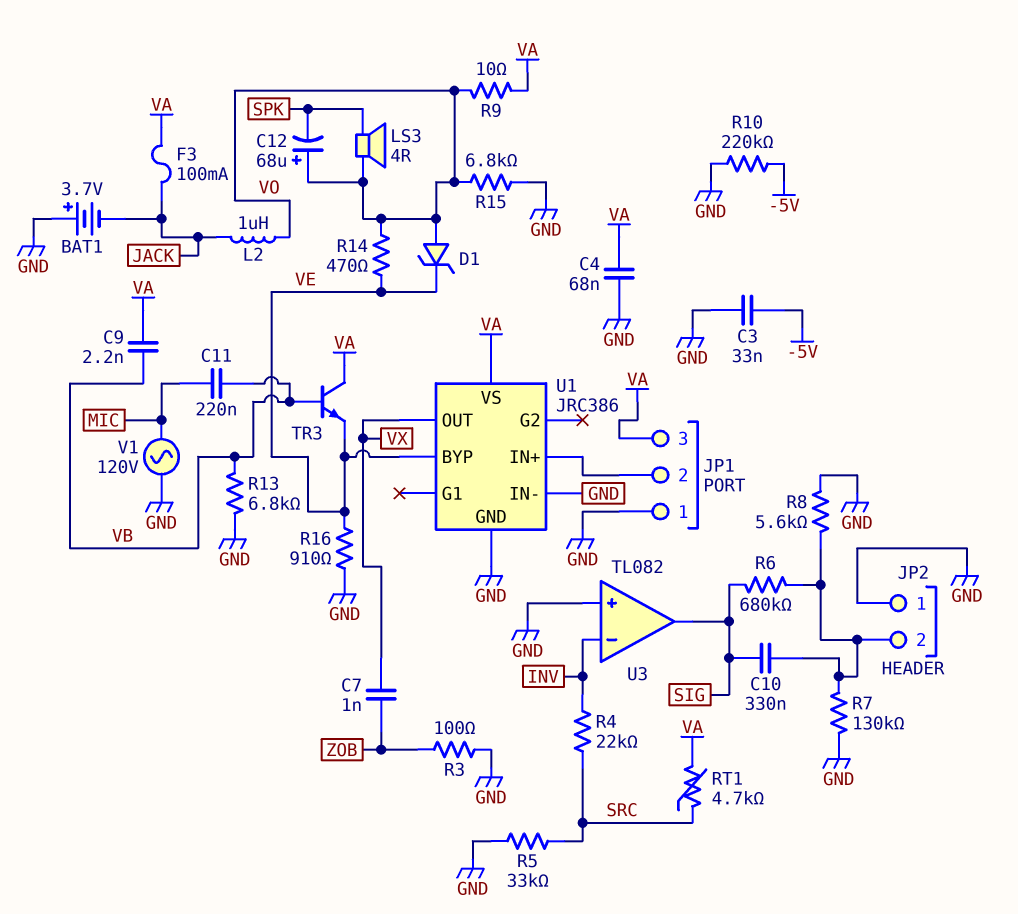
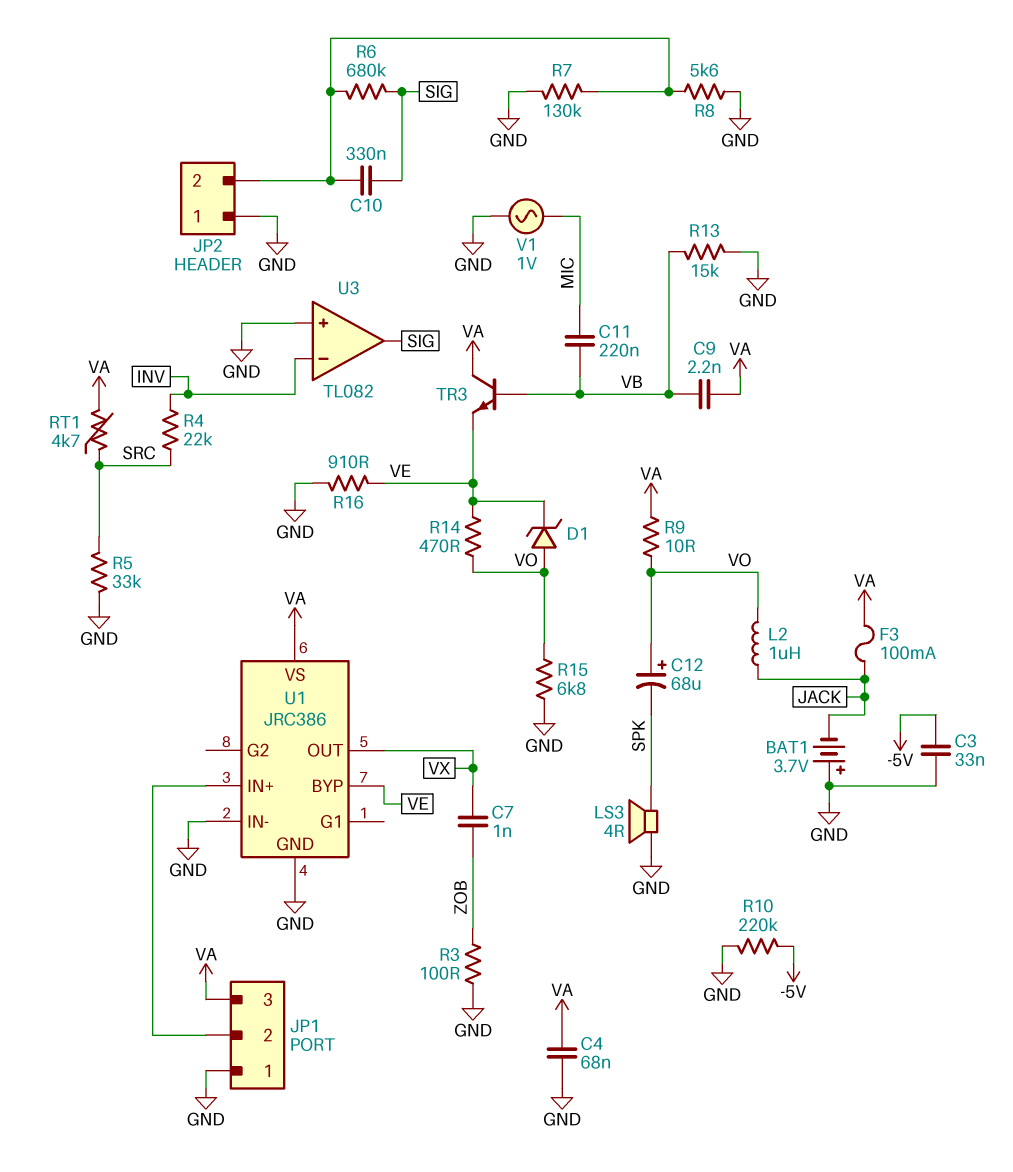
LS3: speaker 4R (SPK, VO) -> speaker 4R (GND, SPK)
R13: 6.8k (GND, VB) -> 15k (GND, VB)
V1: AC 120V (GND, MIC) -> AC 1V (GND, MIC)

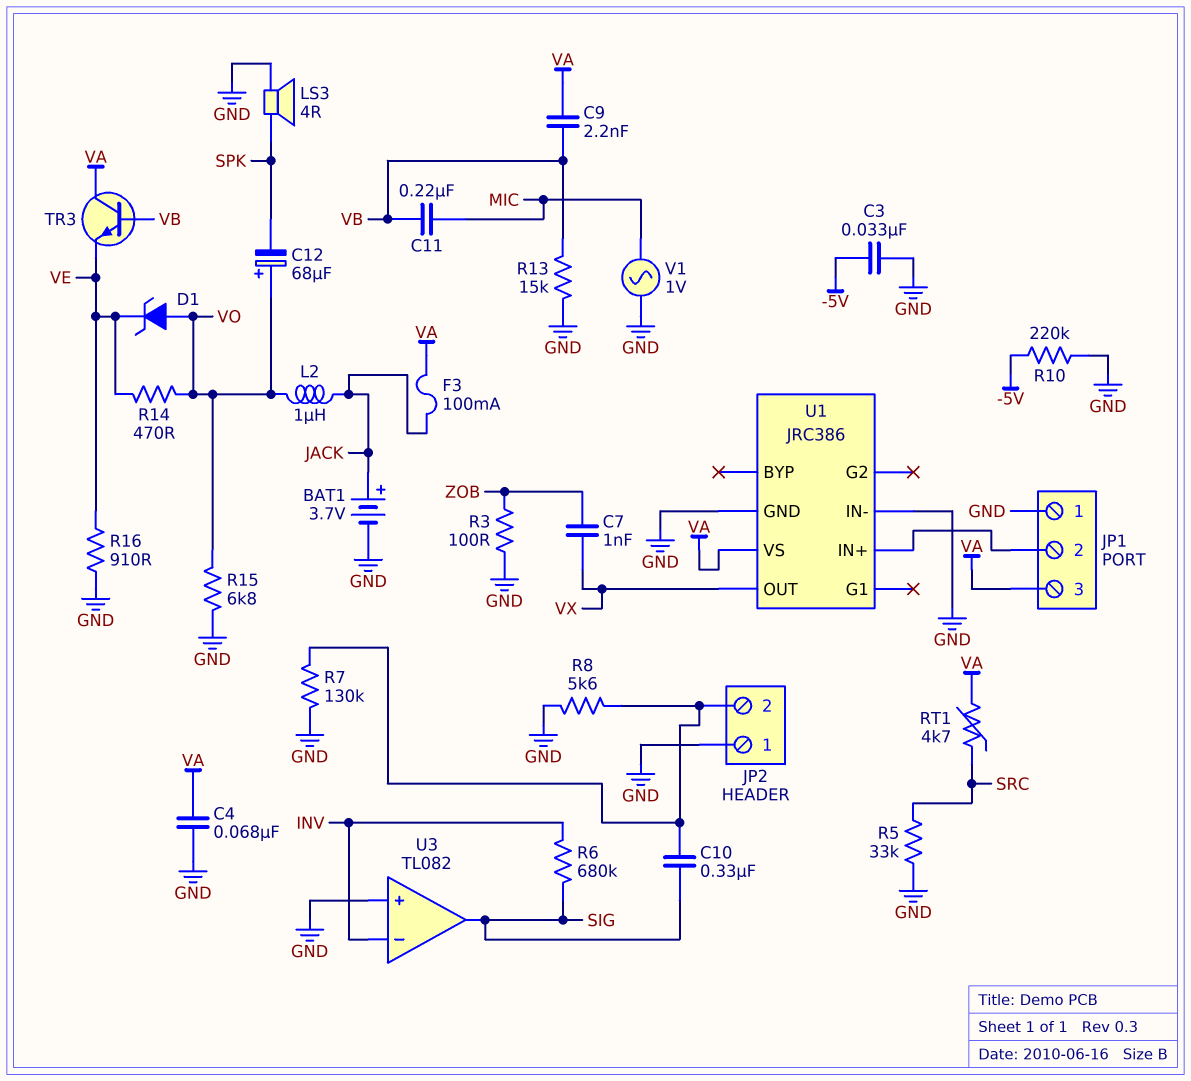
BAT1: 3.7V (plus GND, minus JACK) -> 3.7V (plus JACK, minus GND)
R4: 22k (INV, SRC) -> none
R6: 680k (JP2/2, SIG) -> 680k (INV, SIG)
R9: 10 (VA, VO) -> none
U1 pin BYP: VE -> none

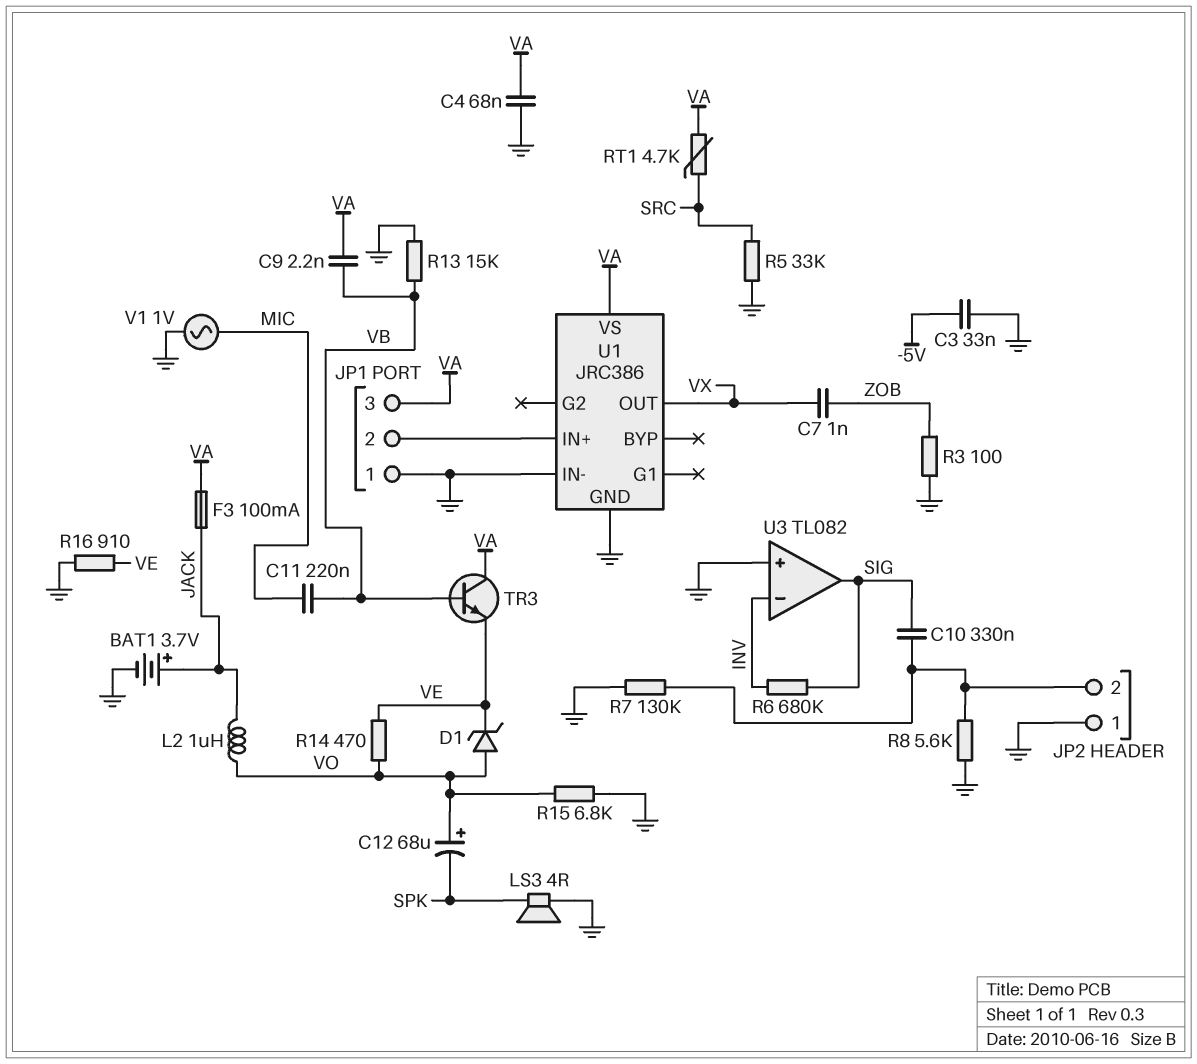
R10: 220k (-5V, GND) -> none

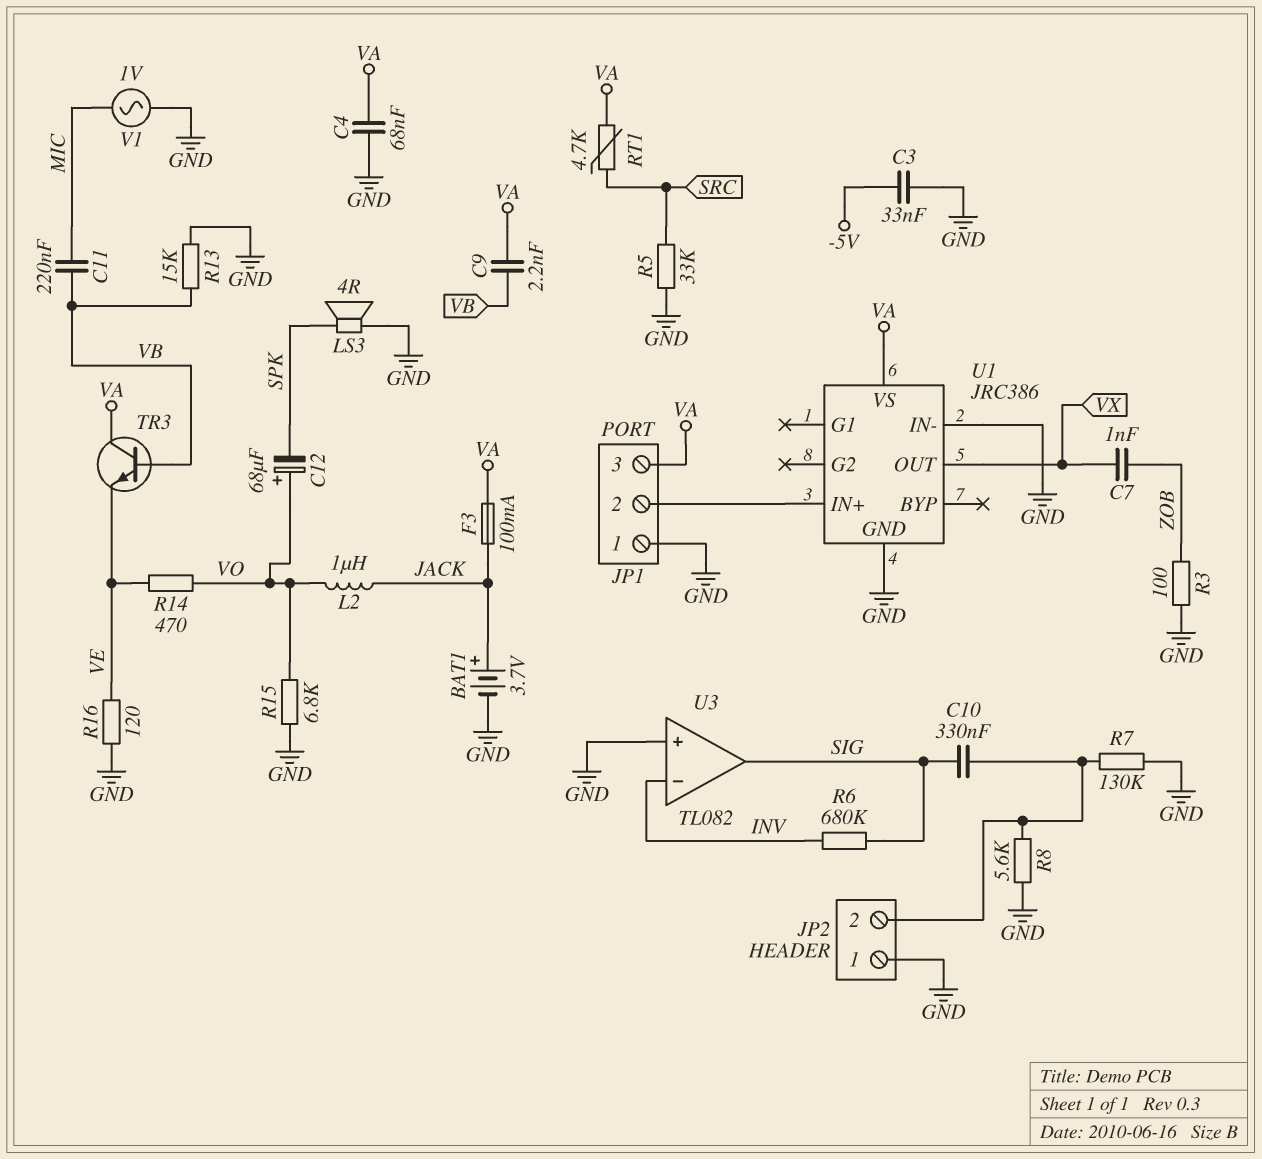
D1: zener (A VO, K VE) -> none
R16: 910 (GND, VE) -> 120 (GND, VE)

